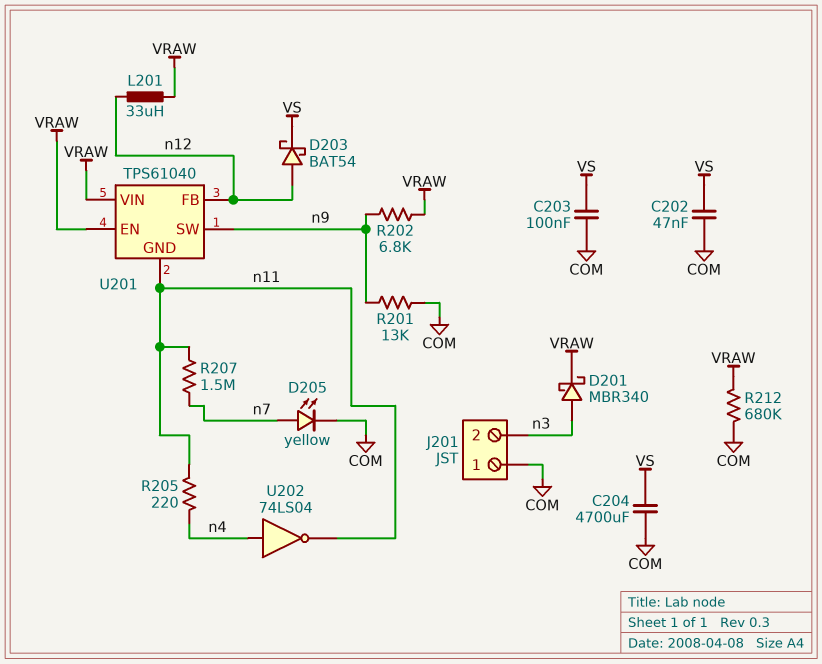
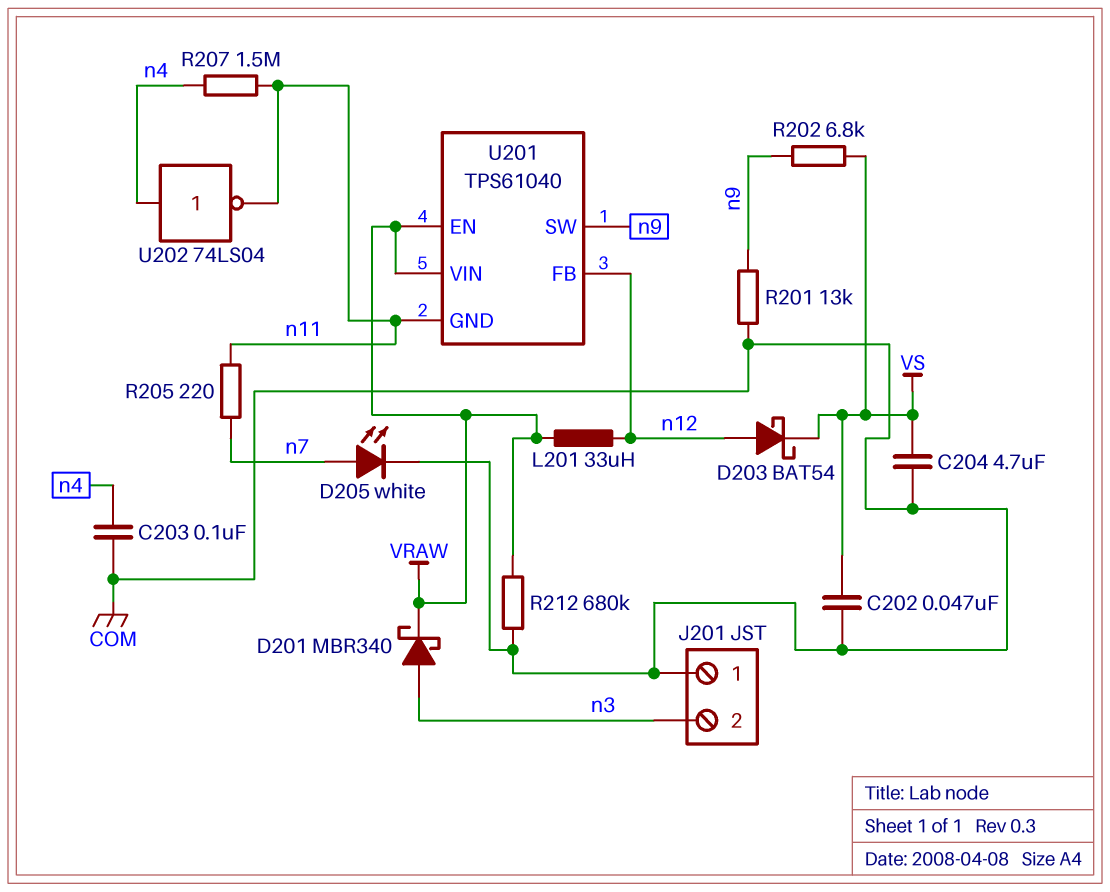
C203: 100nF (COM, VS) -> 100nF (COM, n4)
C204: 4700uF (COM, VS) -> 4.7uF (COM, VS)
D205: LED yellow (A n7, K COM) -> LED white (A n7, K COM)
R202: 6.8k (VRAW, n9) -> 6.8k (VS, n9)
R205: 220 (n4, n11) -> 220 (n7, n11)
R207: 1.5M (n7, n11) -> 1.5M (n4, n11)

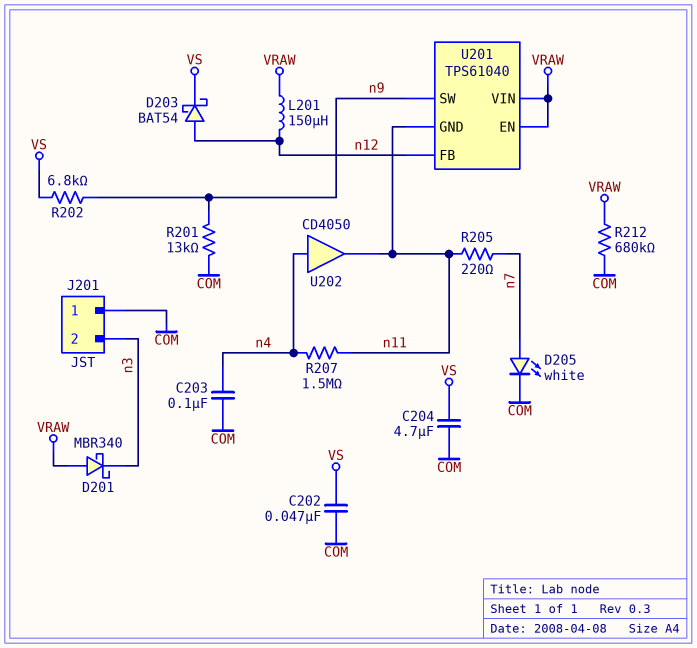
D201: schottky MBR340 (A n3, K VRAW) -> schottky MBR340 (A VRAW, K n3)
L201: 33uH (VRAW, n12) -> 150uH (VRAW, n12)
U202: NOT 74LS04 (in n4, out n11) -> buffer CD4050 (in n4, out n11)

